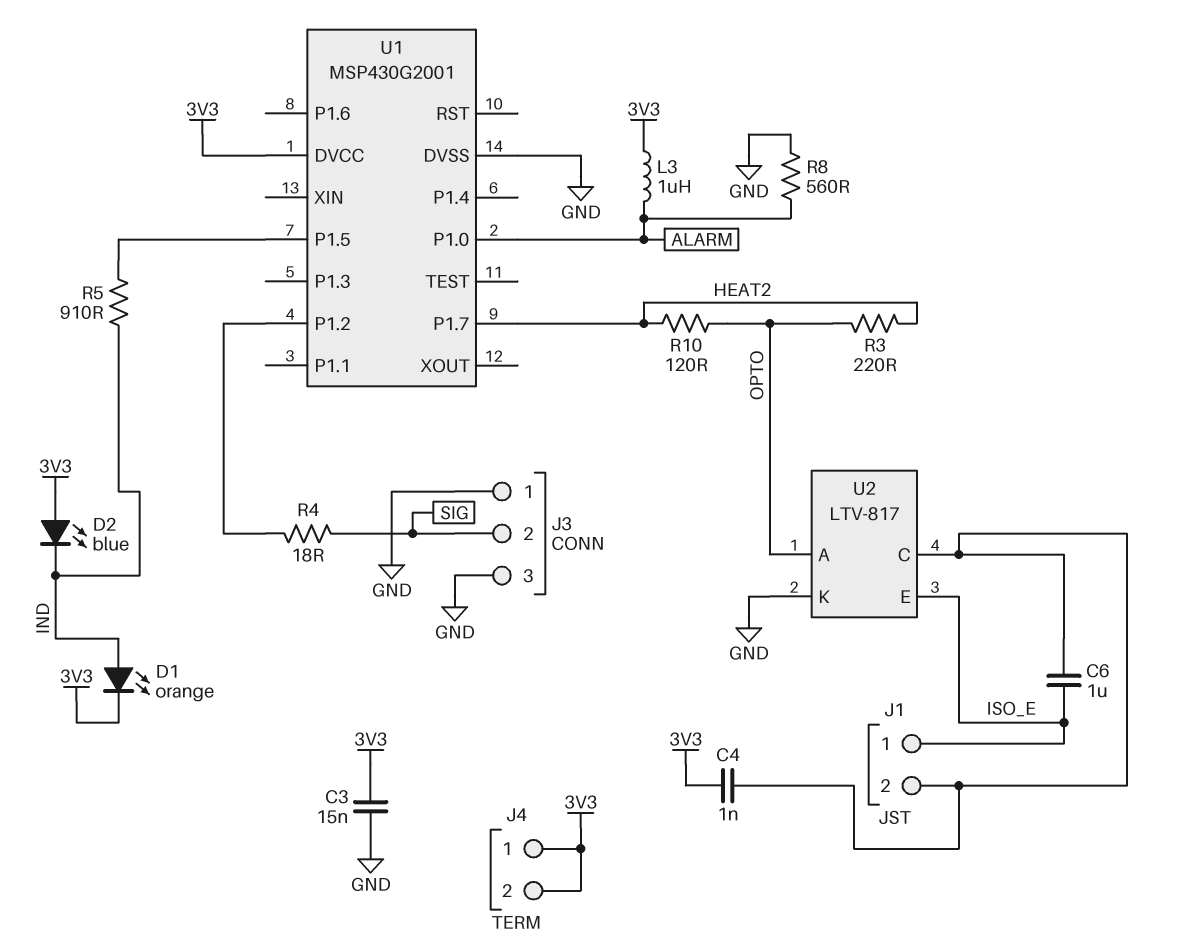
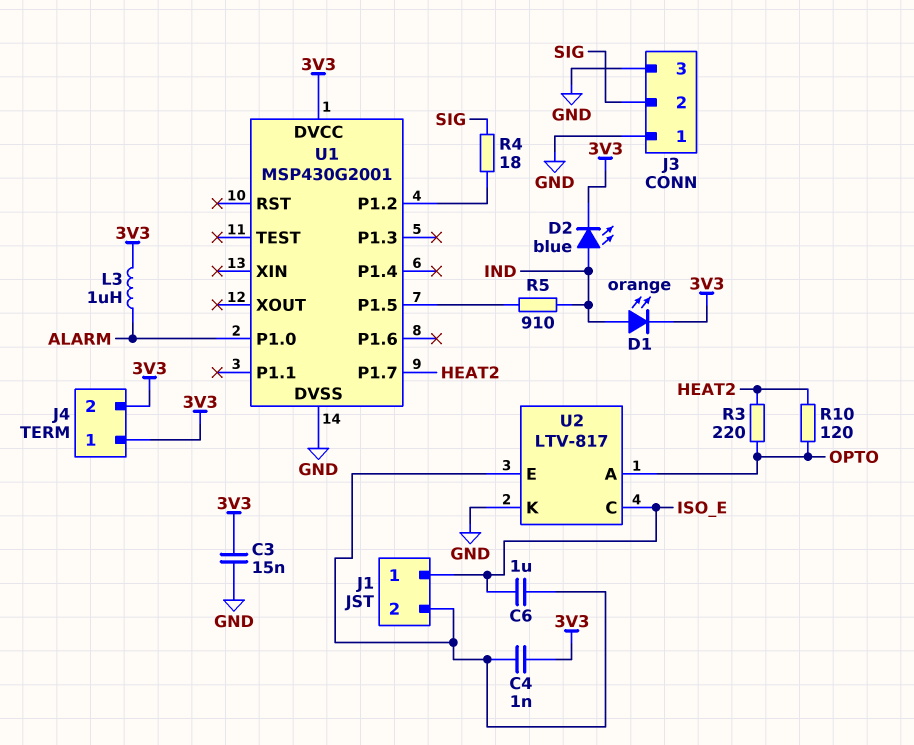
D2: LED blue (A 3V3, K IND) -> LED blue (A IND, K 3V3)
R8: 560 (ALARM, GND) -> none
U2 pin C: J1/2 -> ISO_E
U2 pin E: ISO_E -> J1/2

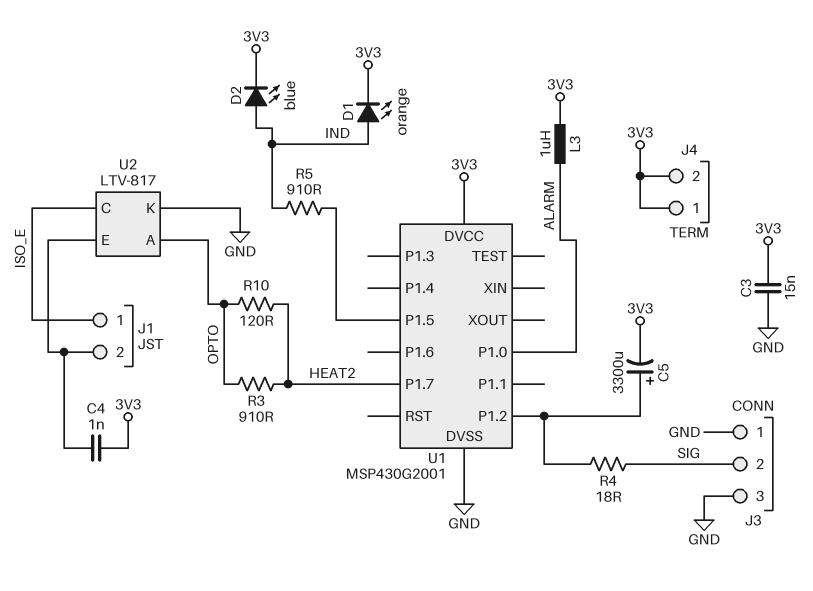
C5: none -> 3300uF (plus U1/P1.2, minus 3V3)
C6: 1uF (ISO_E, J1/2) -> none
R3: 220 (HEAT2, OPTO) -> 910 (HEAT2, OPTO)

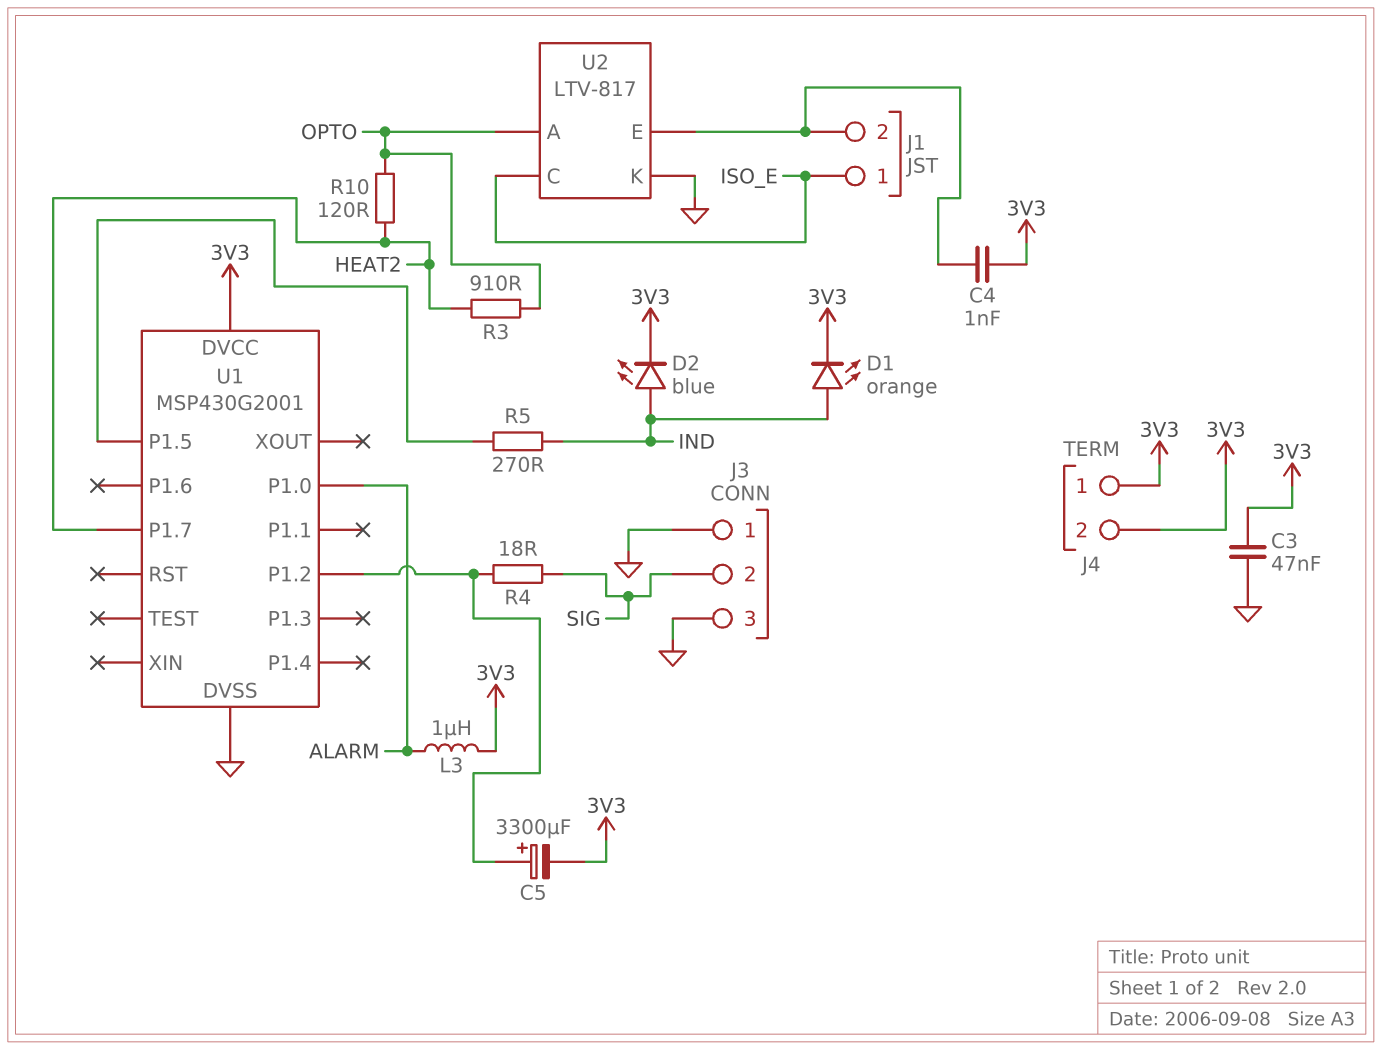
C3: 15nF (3V3, GND) -> 47nF (3V3, GND)
R5: 910 (IND, U1/P1.5) -> 270 (IND, U1/P1.5)

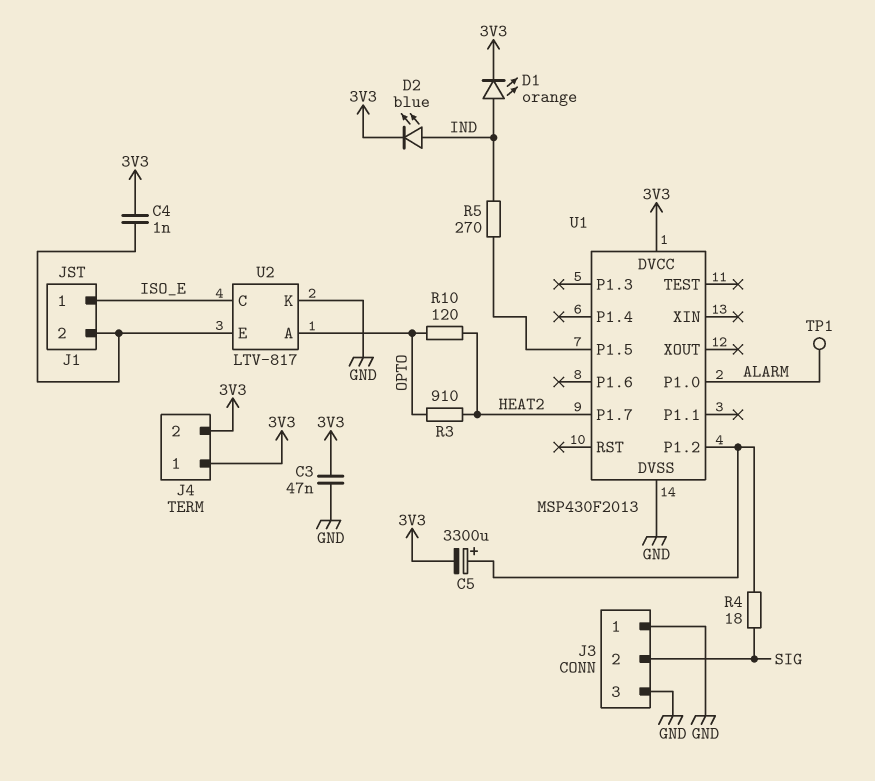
L3: 1uH (3V3, ALARM) -> none
TP1: none -> test point (ALARM)
U1: MSP430G2001 -> MSP430F2013

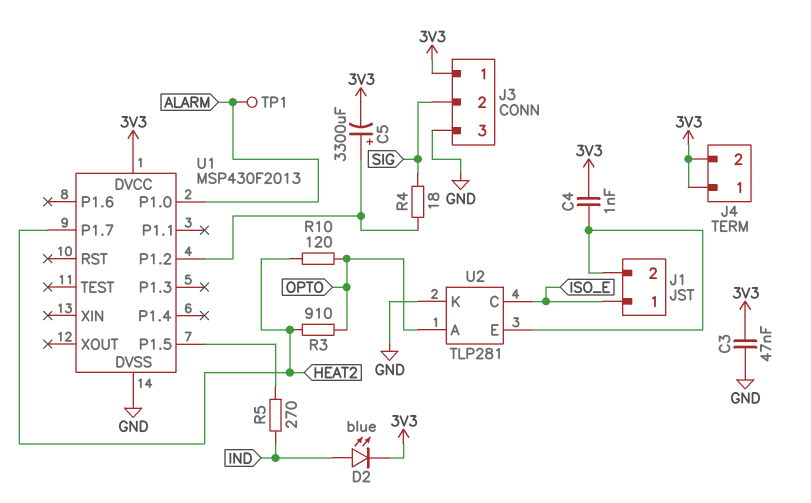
D1: LED orange (A IND, K 3V3) -> none
J3 pin 1: GND -> 3V3
U2: LTV-817 -> TLP281

